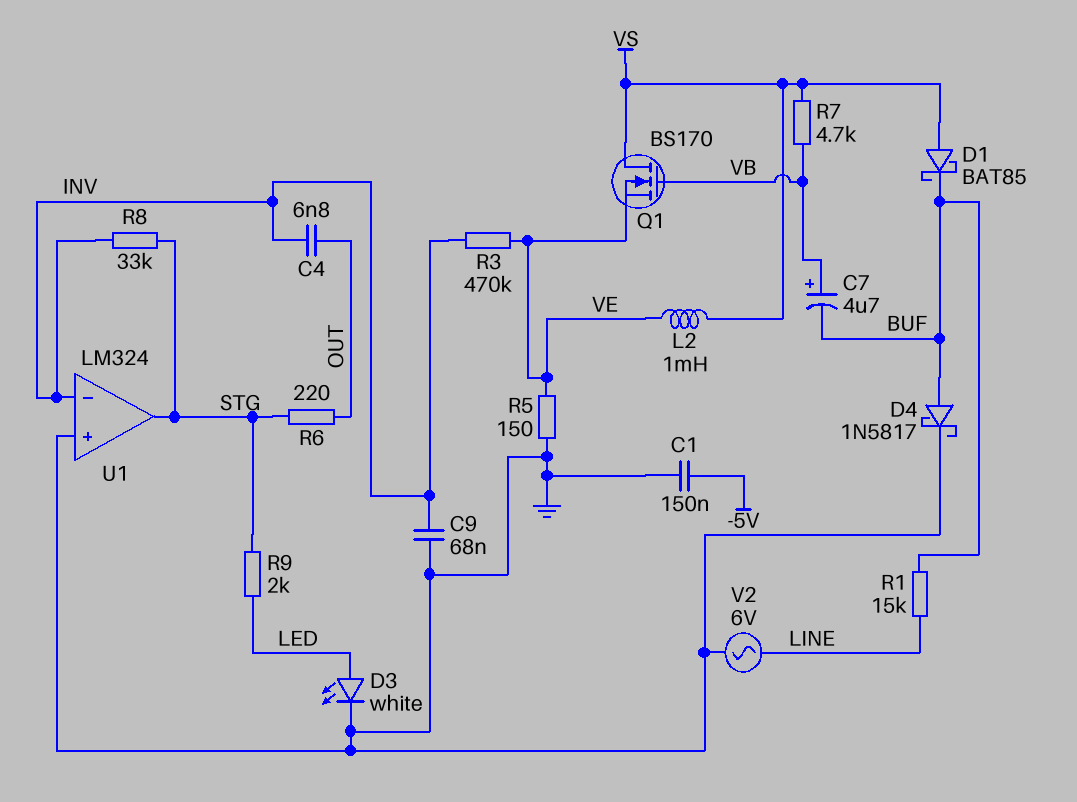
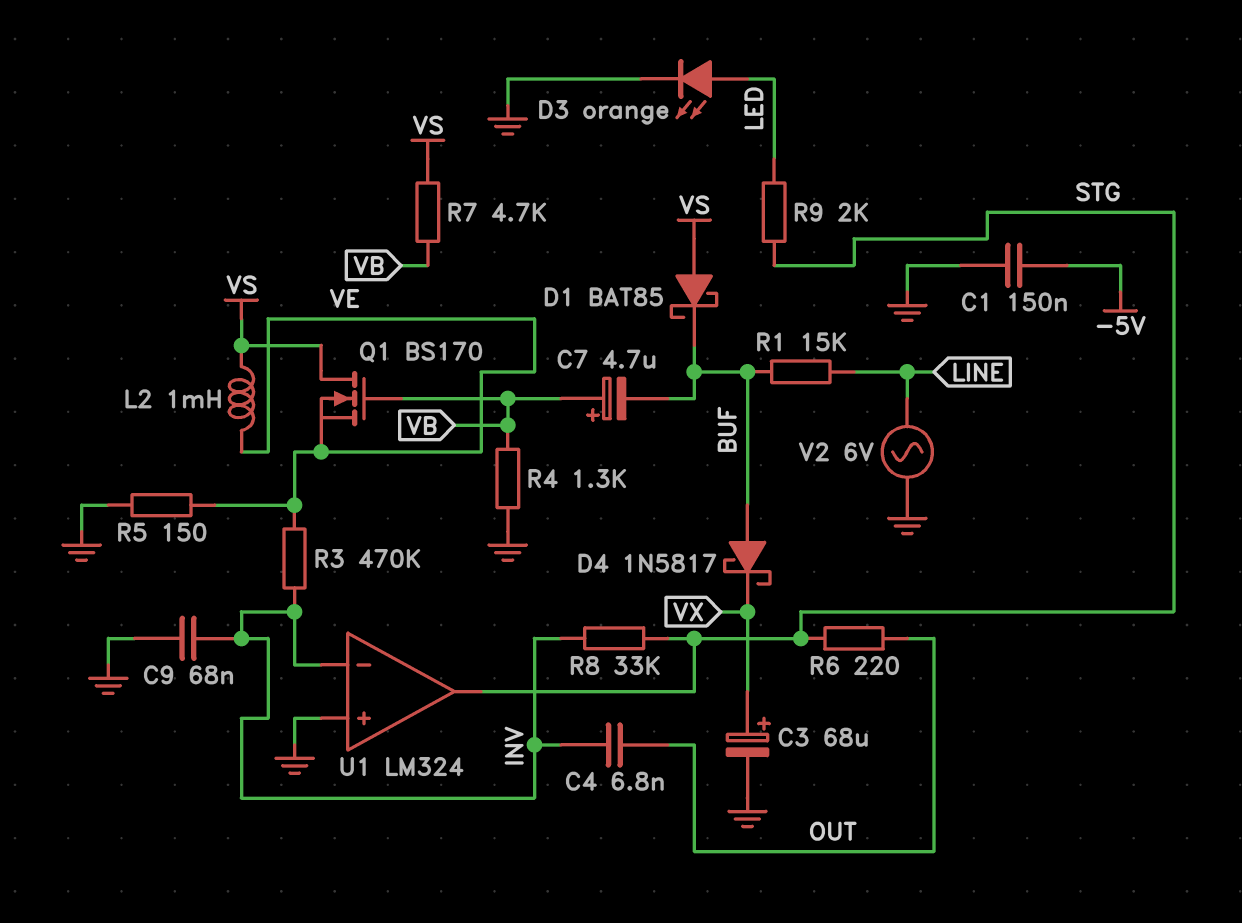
C3: none -> 68uF (plus VX, minus GND)
D3: LED white (A LED, K GND) -> LED orange (A LED, K GND)
D4: schottky 1N5817 (A BUF, K GND) -> schottky 1N5817 (A BUF, K VX)
R4: none -> 1.3k (GND, VB)

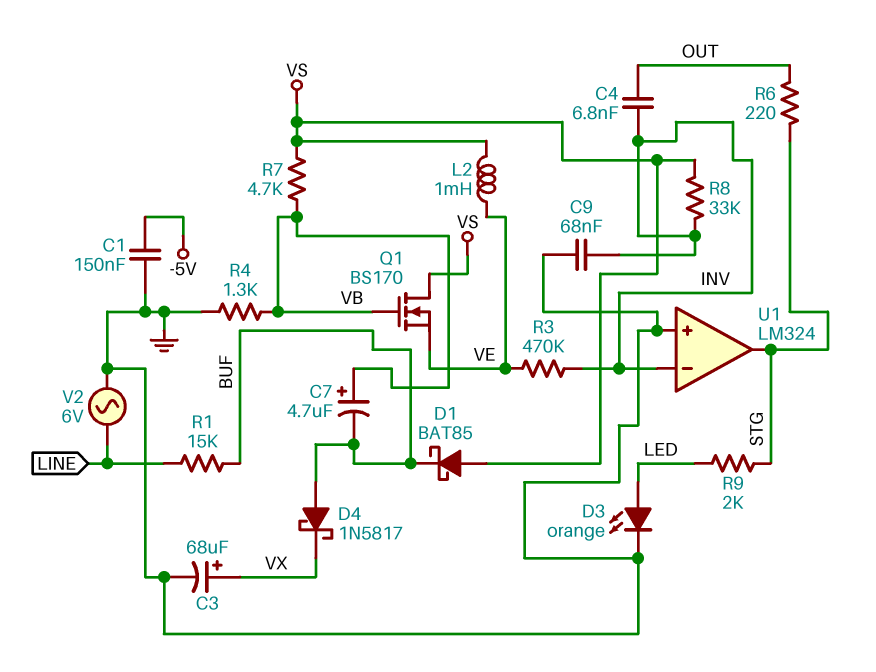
R5: 150 (GND, VE) -> none
R8: 33k (INV, STG) -> 33k (INV, VS)

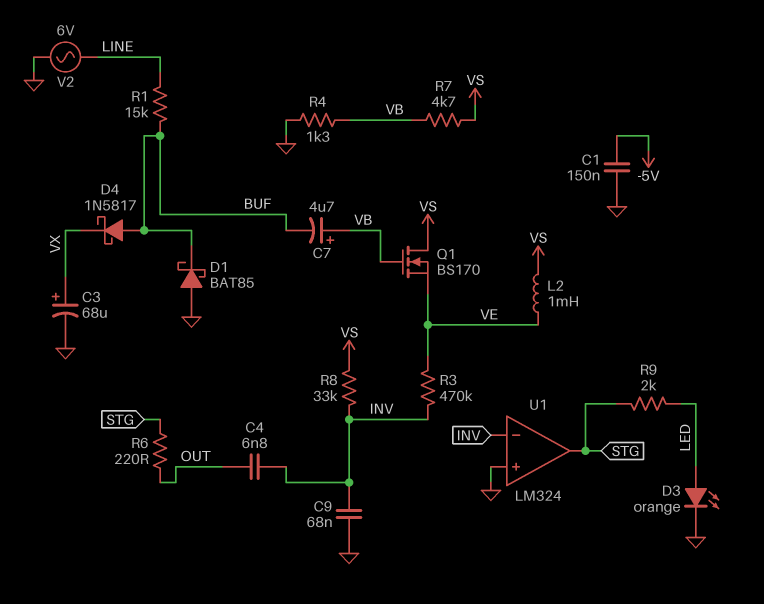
D1: schottky BAT85 (A VS, K BUF) -> schottky BAT85 (A GND, K BUF)

